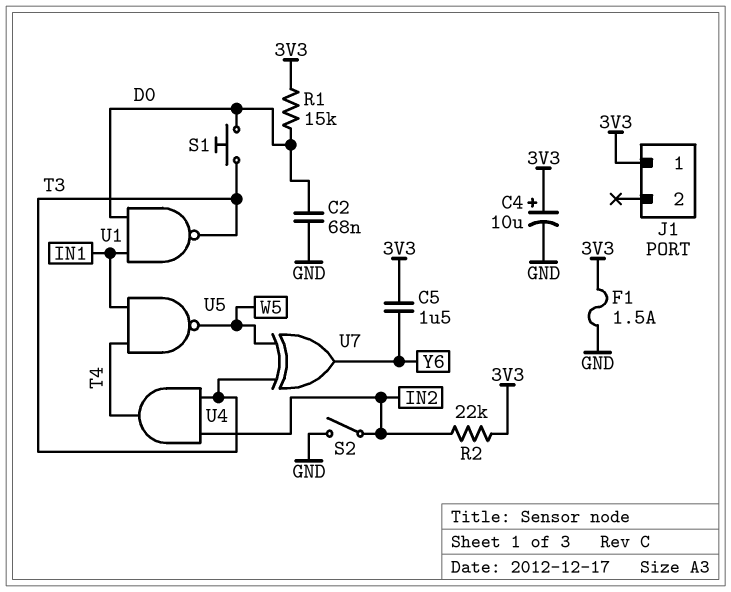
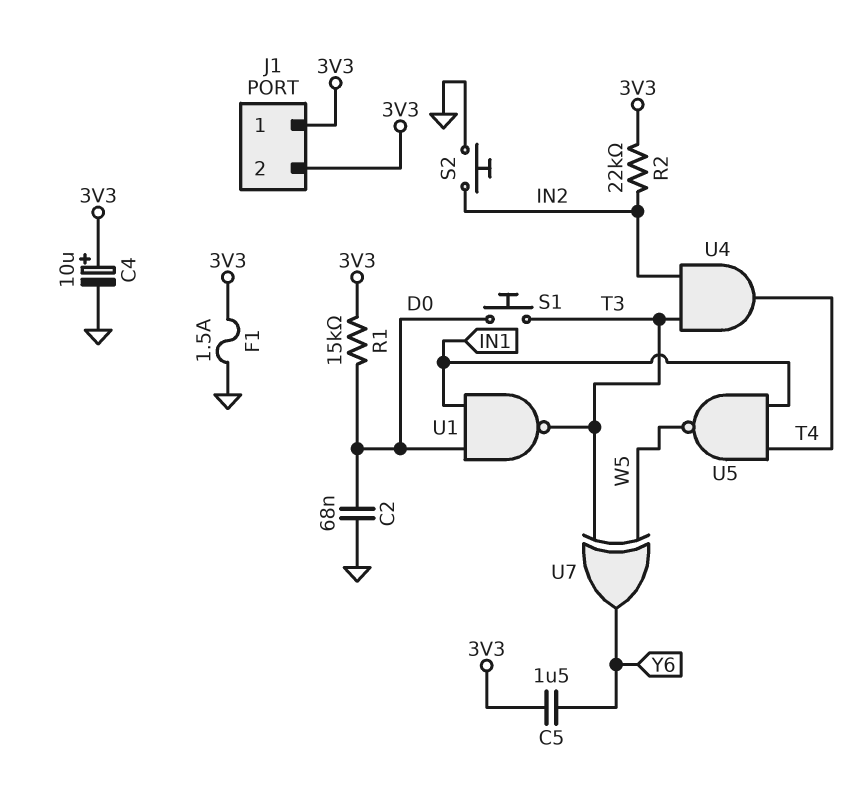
J1 pin 2: none -> 3V3
S2: switch (GND, IN2) -> button (GND, IN2)

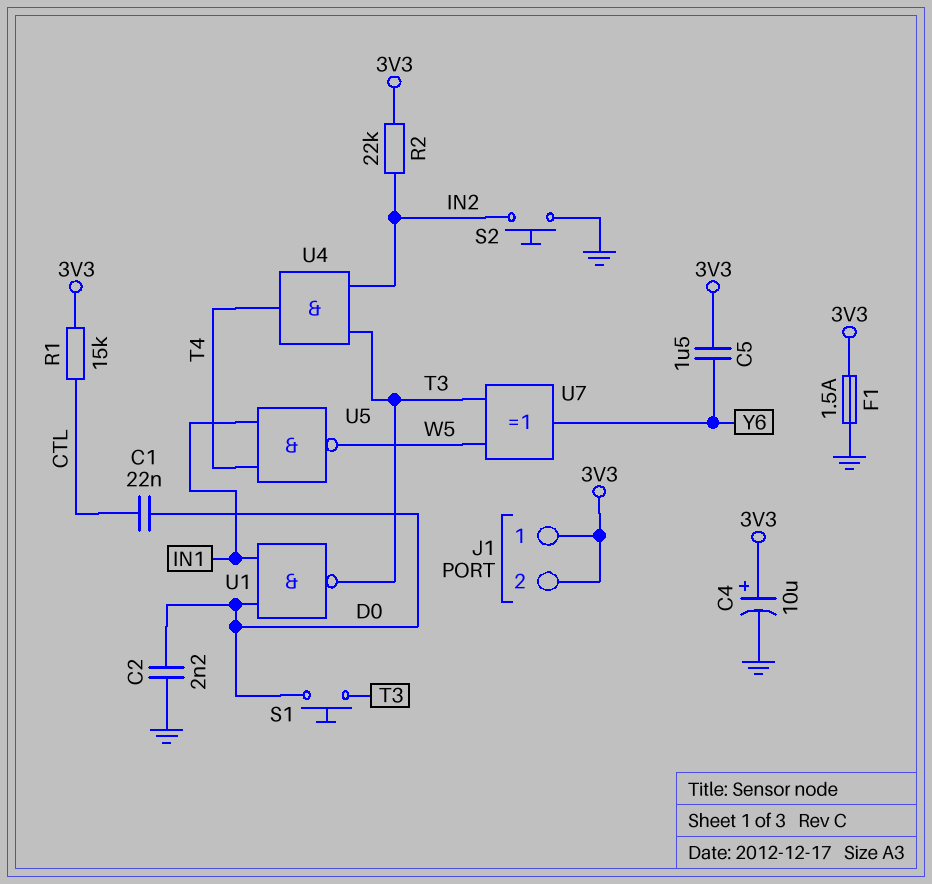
C1: none -> 22nF (CTL, D0)
C2: 68nF (D0, GND) -> 2.2nF (D0, GND)
R1: 15k (3V3, D0) -> 15k (3V3, CTL)

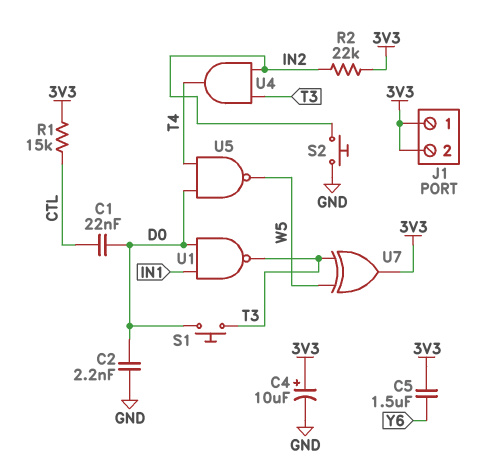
F1: 1.5A (3V3, GND) -> none
U5: NAND (in IN1, in T4, out W5) -> NAND (in D0, in T4, out W5)
U7: XOR (in T3, in W5, out Y6) -> XOR (in T3, in W5, out 3V3)

